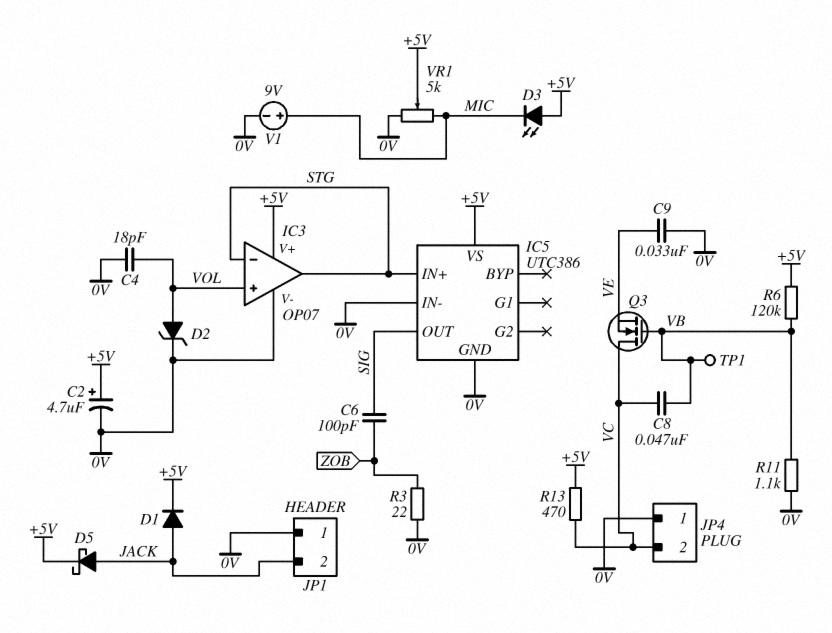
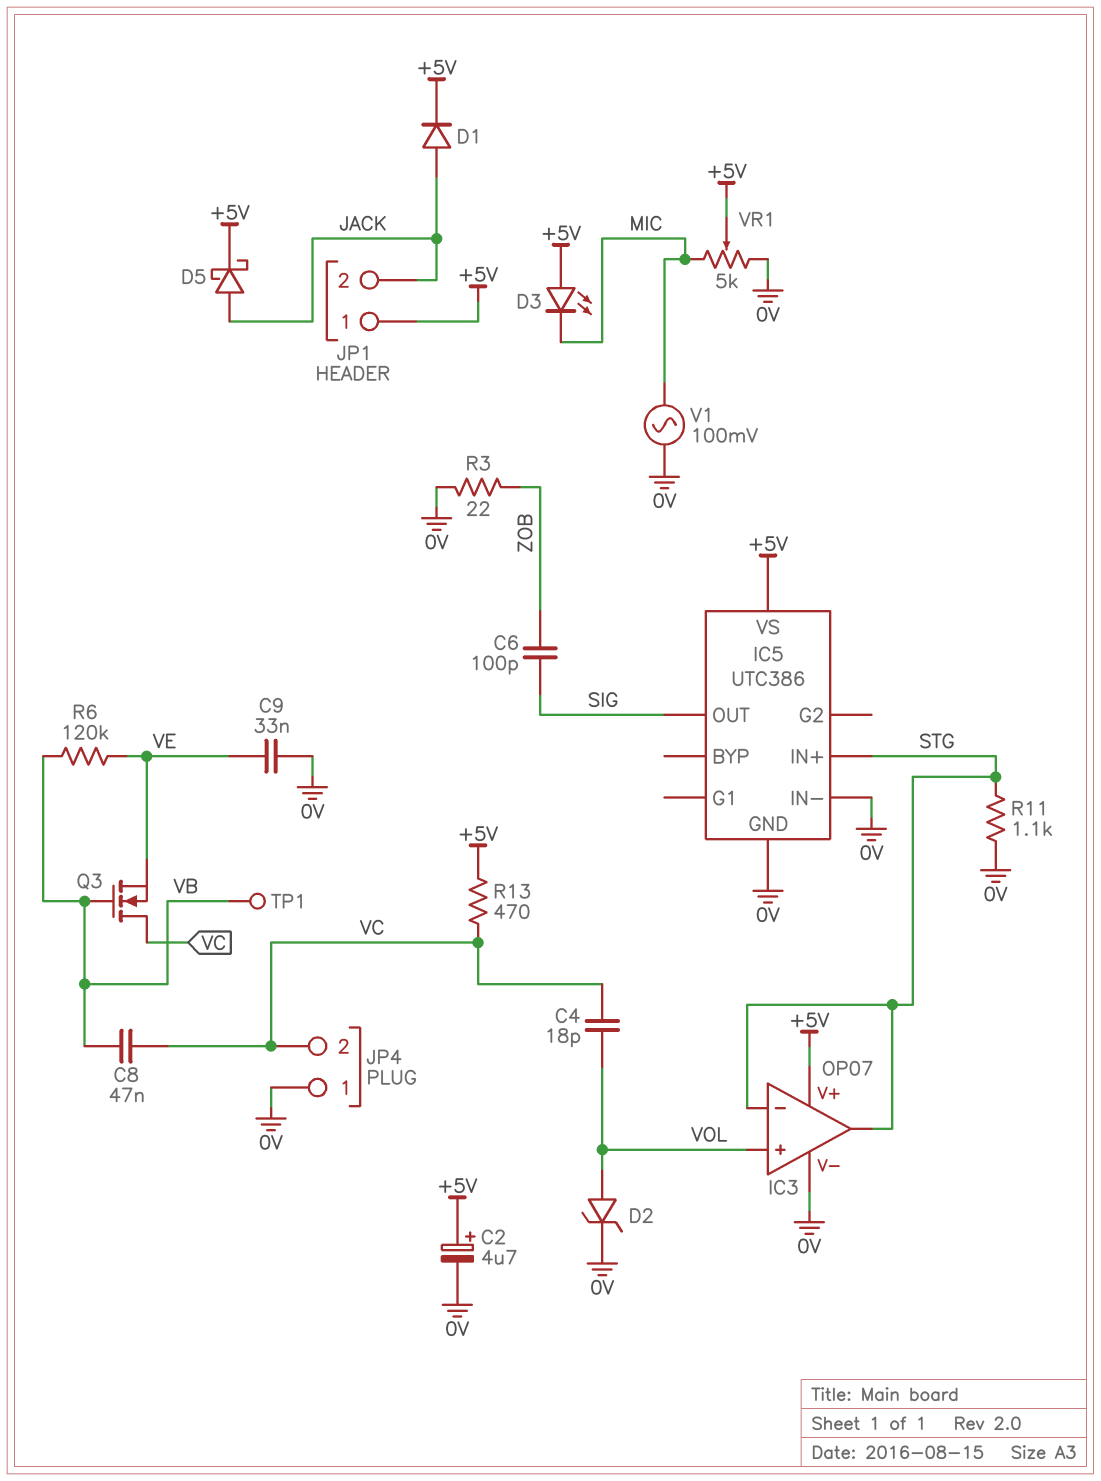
C4: 18pF (0V, VOL) -> 18pF (VC, VOL)
JP1 pin 1: 0V -> +5V
R6: 120k (+5V, VB) -> 120k (VB, VE)
R11: 1.1k (0V, VB) -> 1.1k (0V, STG)
V1: 9V (plus MIC, minus 0V) -> AC 100mV (0V, MIC)

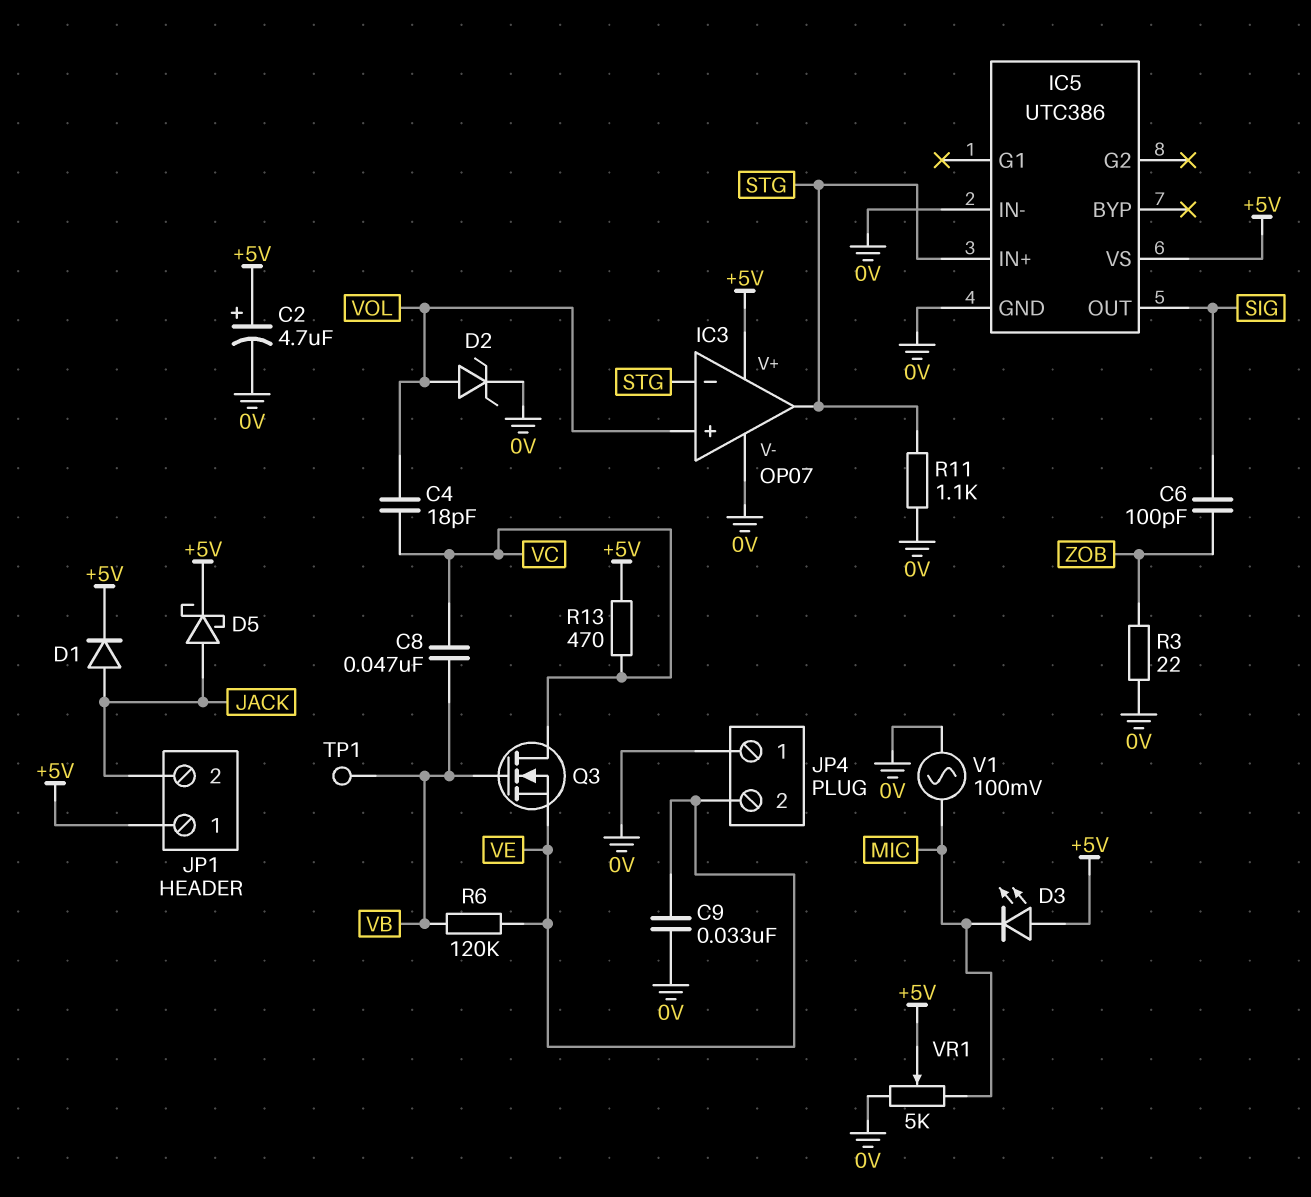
JP4 pin 2: VC -> VE

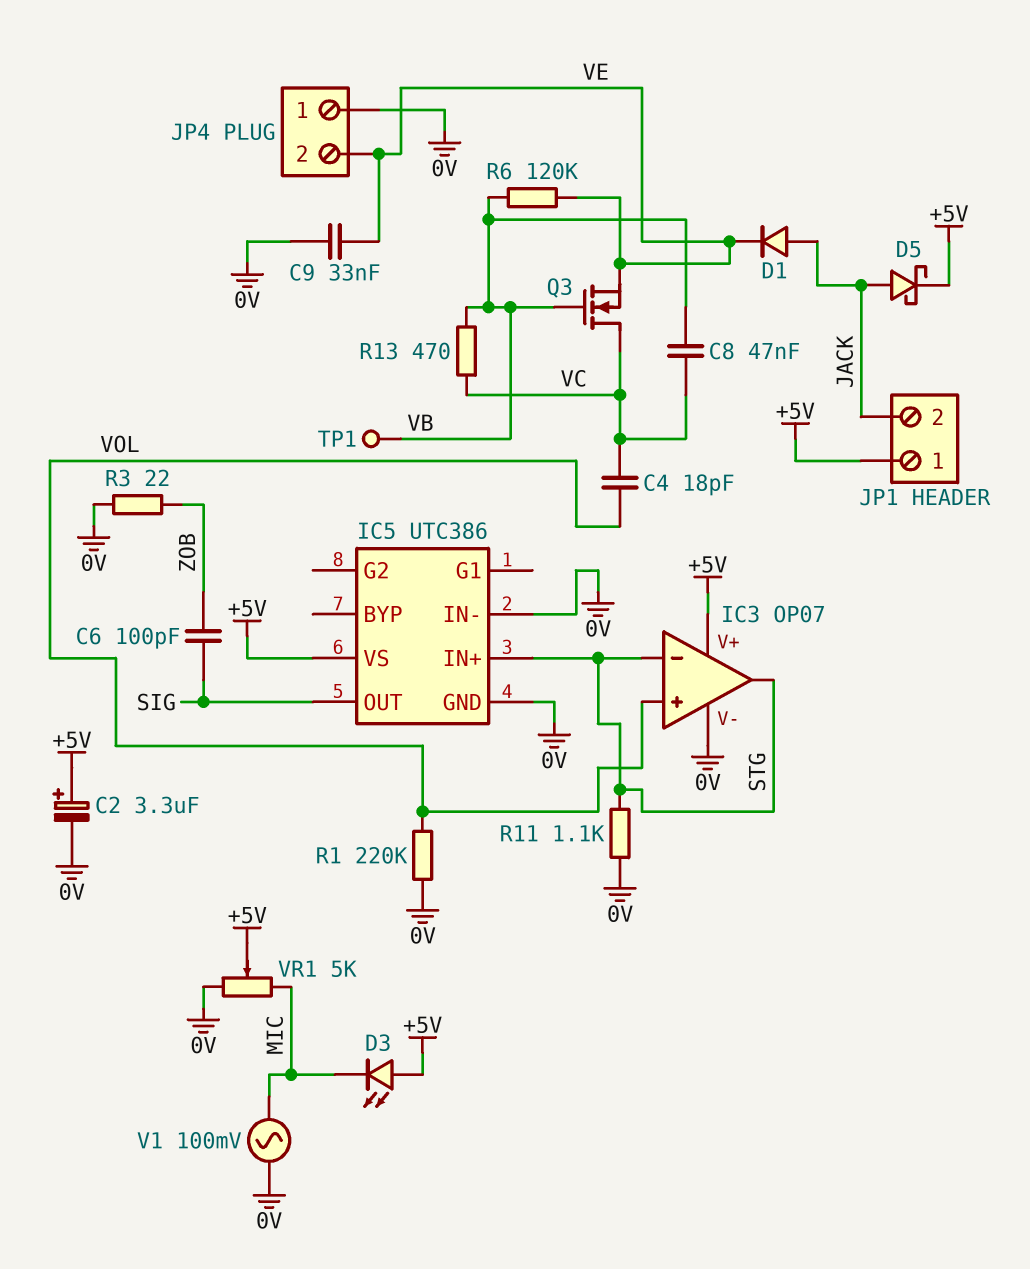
C2: 4.7uF (plus +5V, minus 0V) -> 3.3uF (plus +5V, minus 0V)
D1: diode (A JACK, K +5V) -> diode (A JACK, K VE)
D2: zener (A VOL, K 0V) -> none
R1: none -> 220k (0V, VOL)
R13: 470 (+5V, VC) -> 470 (VB, VC)

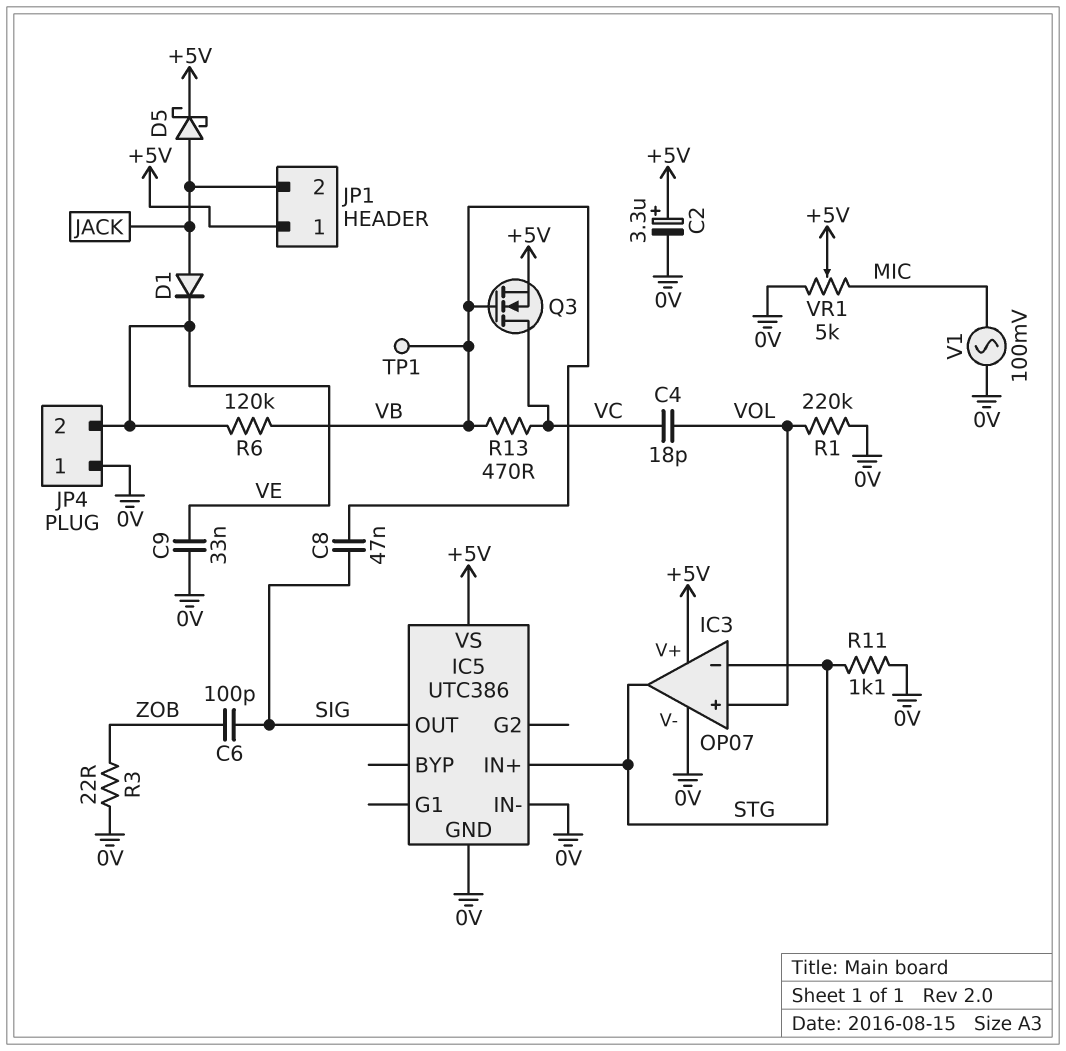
C8: 47nF (VB, VC) -> 47nF (SIG, VB)
D3: LED (A +5V, K MIC) -> none
Q3: NMOS (G VB, D VC, S VE) -> NMOS (G VB, D VC, S +5V)

